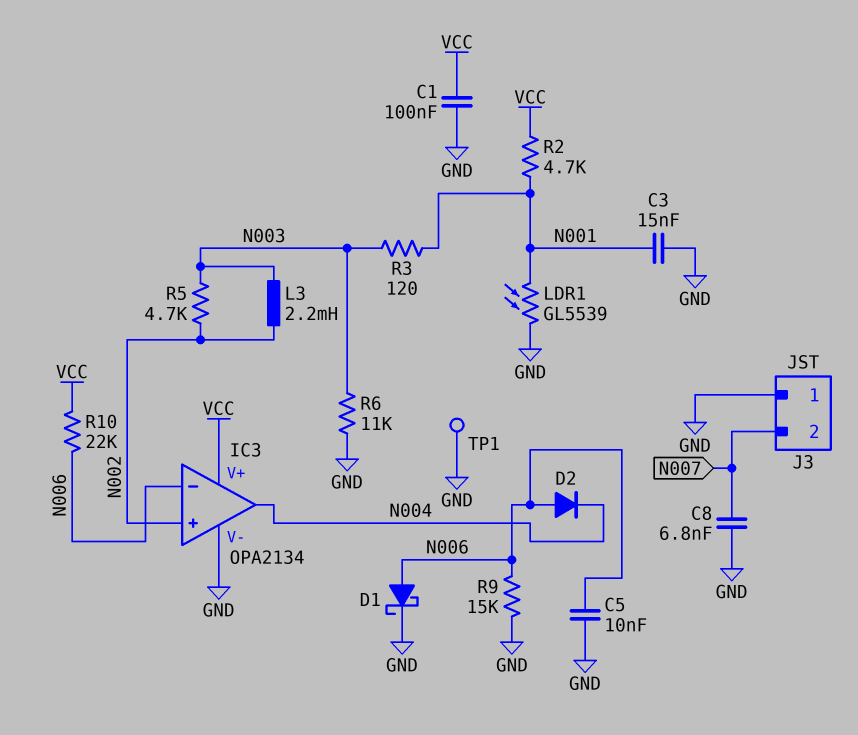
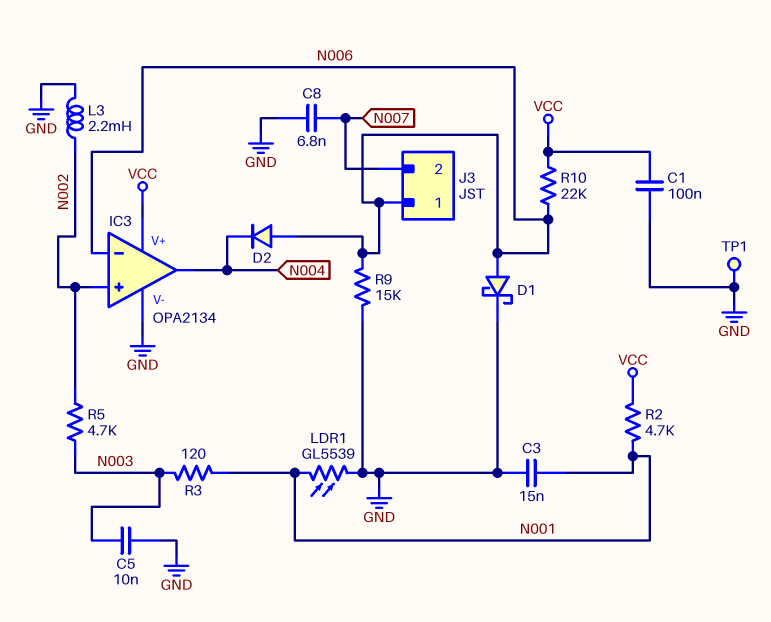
C5: 10nF (GND, N006) -> 10nF (GND, N003)
J3 pin 1: GND -> N006
L3: 2.2mH (N002, N003) -> 2.2mH (GND, N002)
R6: 11k (GND, N003) -> none

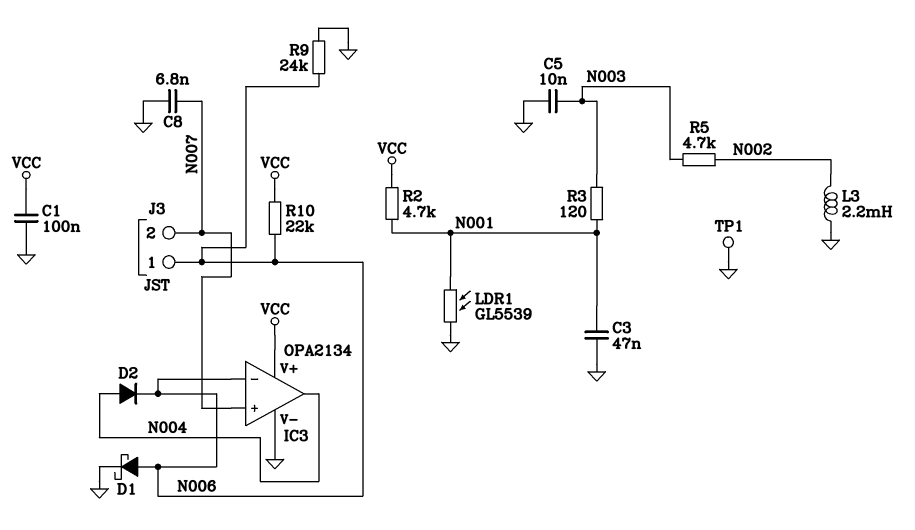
C3: 15nF (GND, N001) -> 47nF (GND, N001)
D2: diode (A N006, K N004) -> diode (A N004, K N006)
IC3 pin in+: N002 -> N007
R9: 15k (GND, N006) -> 24k (GND, N006)

